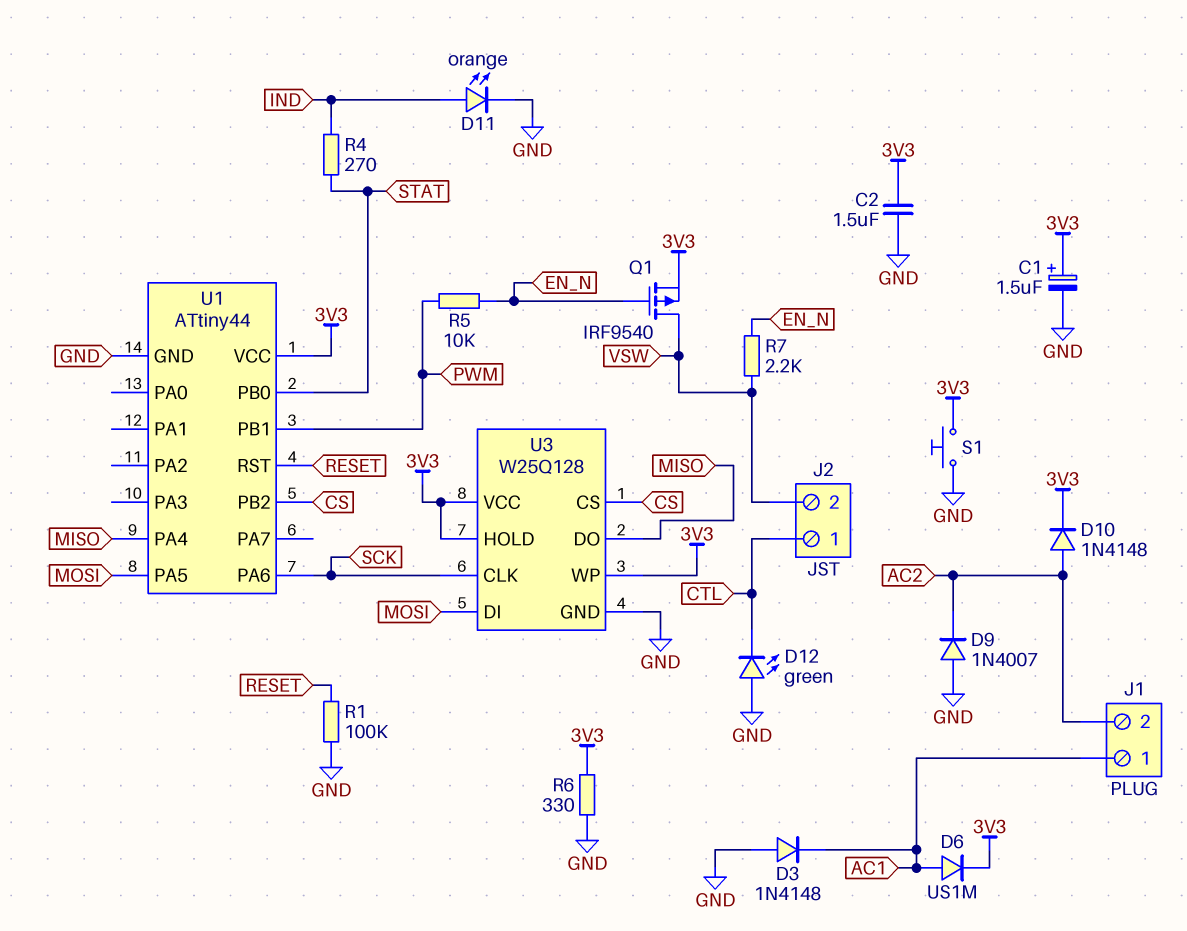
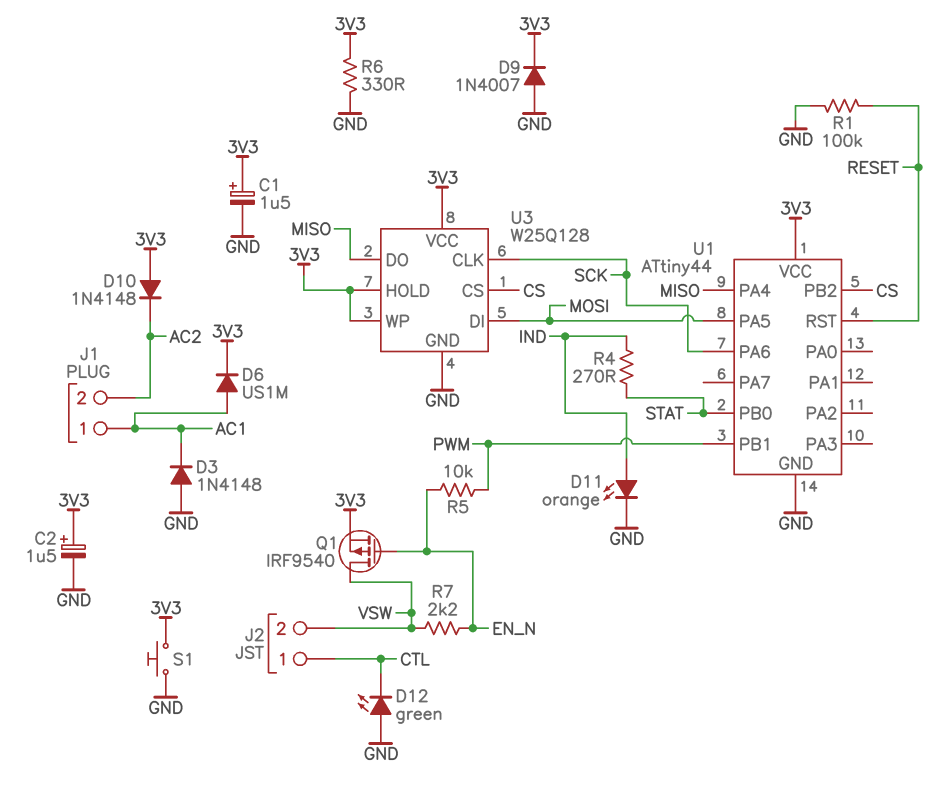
C2: 1.5uF (3V3, GND) -> 1.5uF (plus 3V3, minus GND)
D9: diode 1N4007 (A GND, K AC2) -> diode 1N4007 (A GND, K 3V3)
D10: diode 1N4148 (A AC2, K 3V3) -> diode 1N4148 (A 3V3, K AC2)

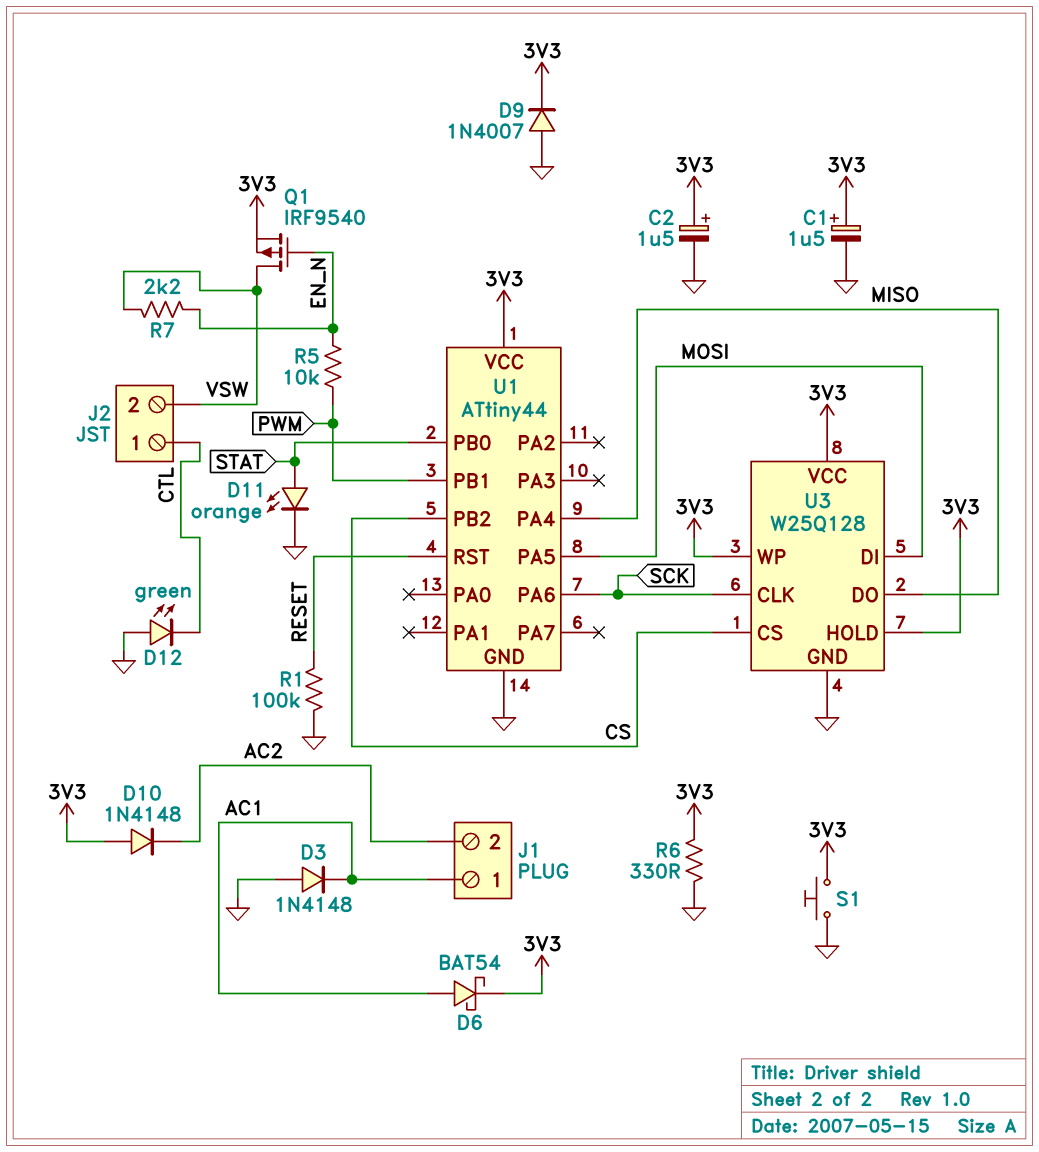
D6: diode US1M (A AC1, K 3V3) -> schottky BAT54 (A AC1, K 3V3)
D11: LED orange (A IND, K GND) -> LED orange (A STAT, K GND)
R4: 270 (IND, STAT) -> none

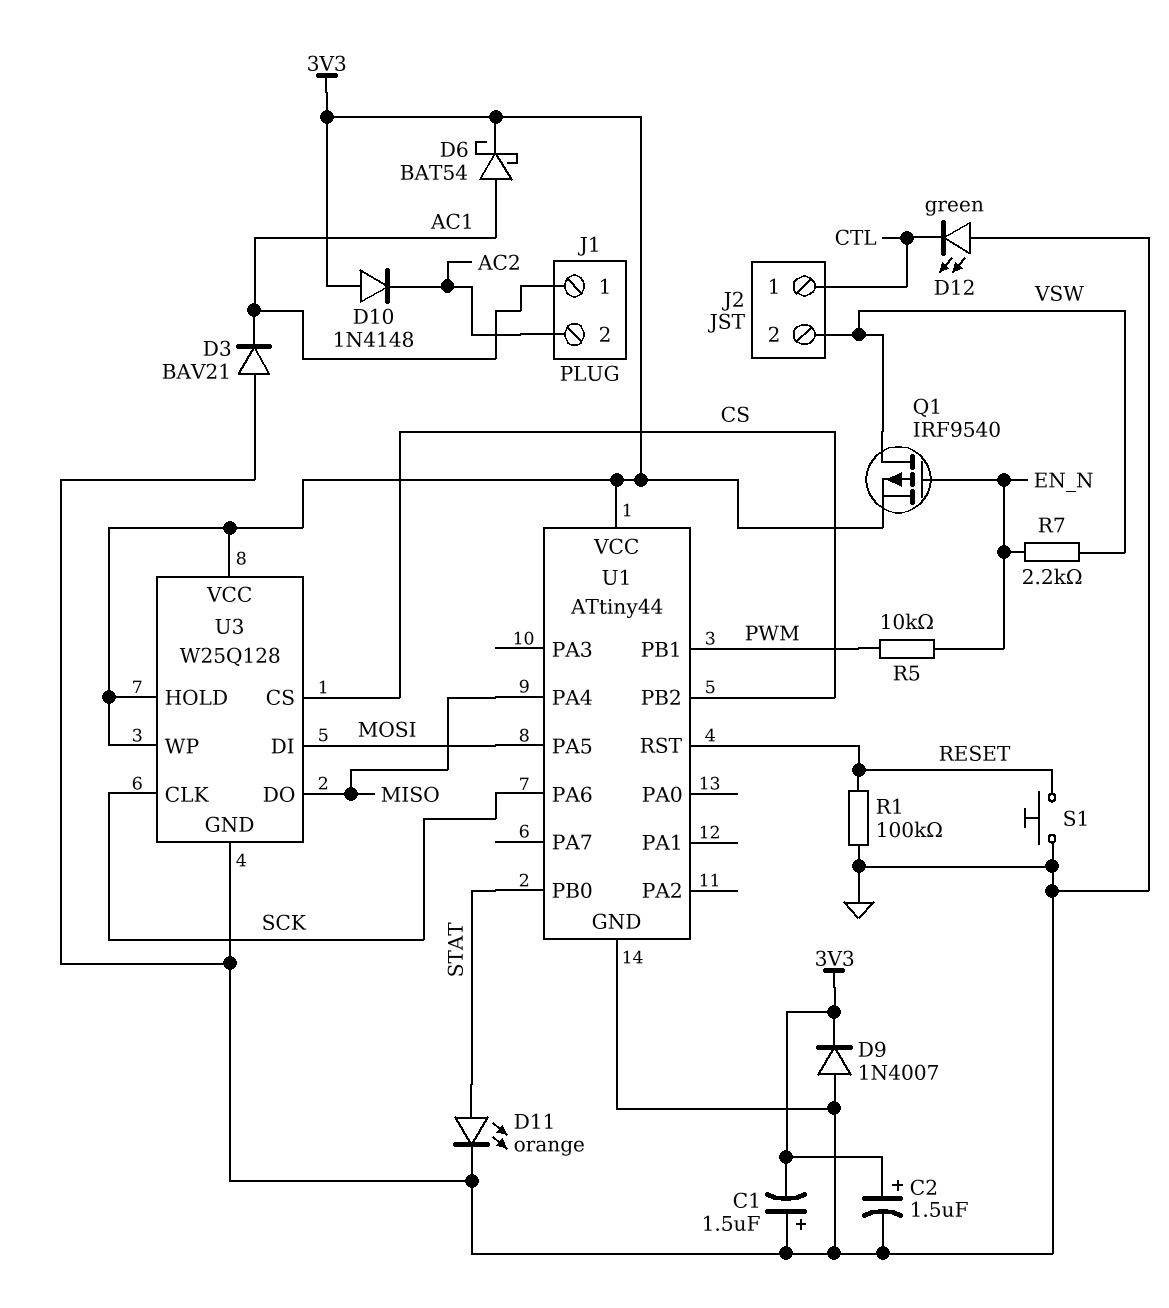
C1: 1.5uF (plus 3V3, minus GND) -> 1.5uF (plus GND, minus 3V3)
D3: diode 1N4148 (A GND, K AC1) -> diode BAV21 (A GND, K AC1)
R6: 330 (3V3, GND) -> none
S1: button (3V3, GND) -> button (GND, RESET)

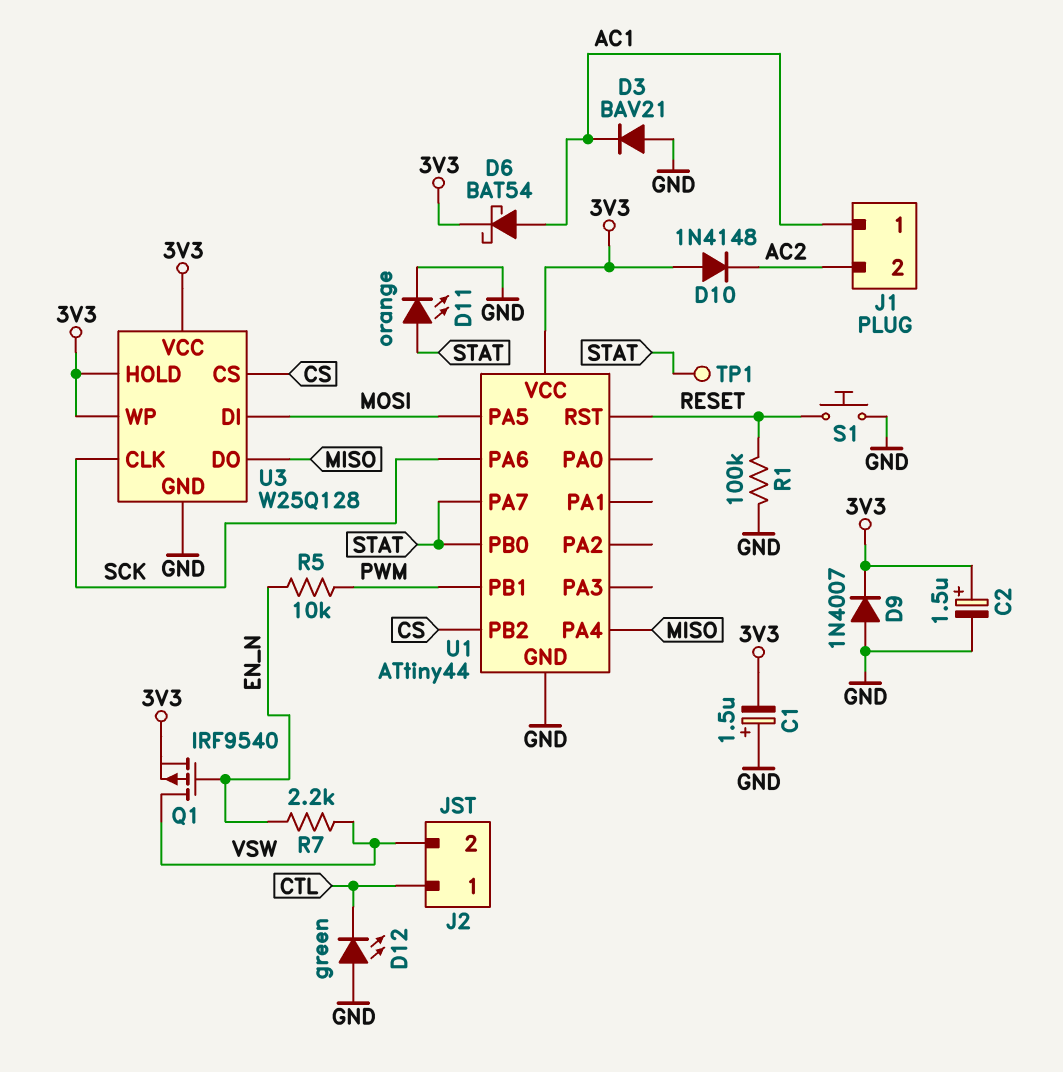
TP1: none -> test point (STAT)
U1 pin PA7: none -> STAT

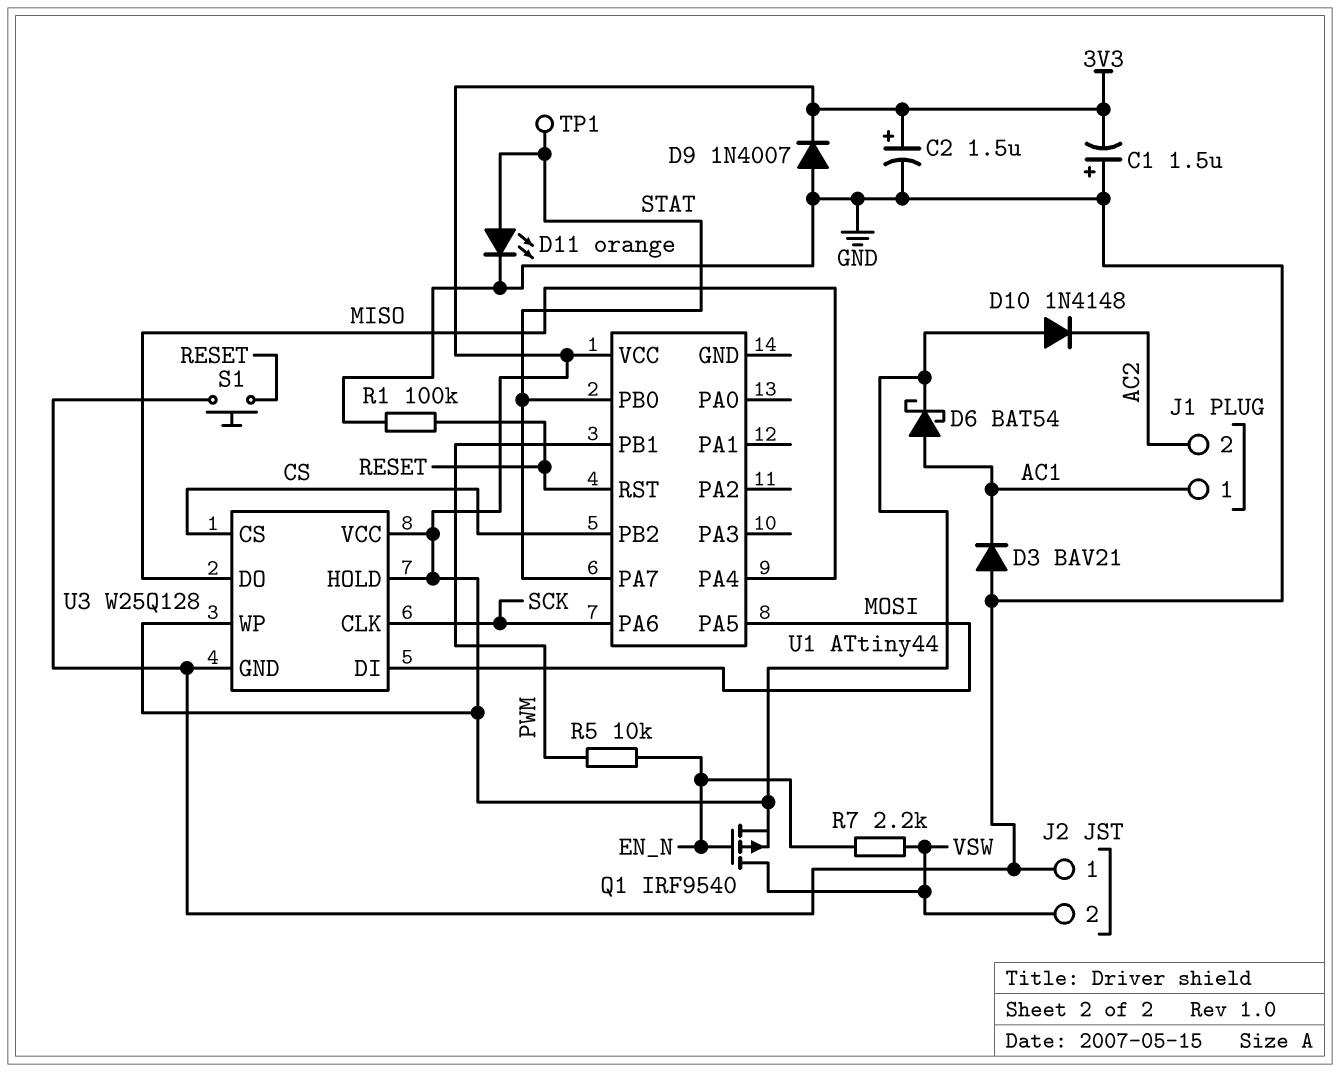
D12: LED green (A GND, K CTL) -> none
J2 pin 1: CTL -> GND
U1 pin GND: GND -> none

